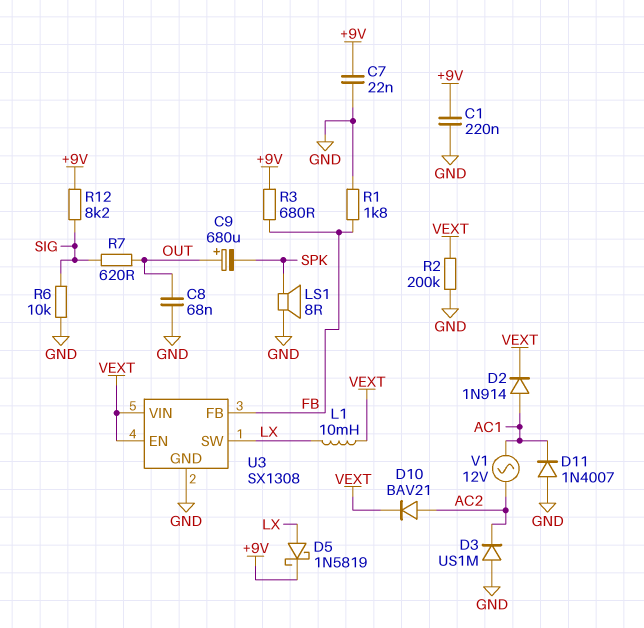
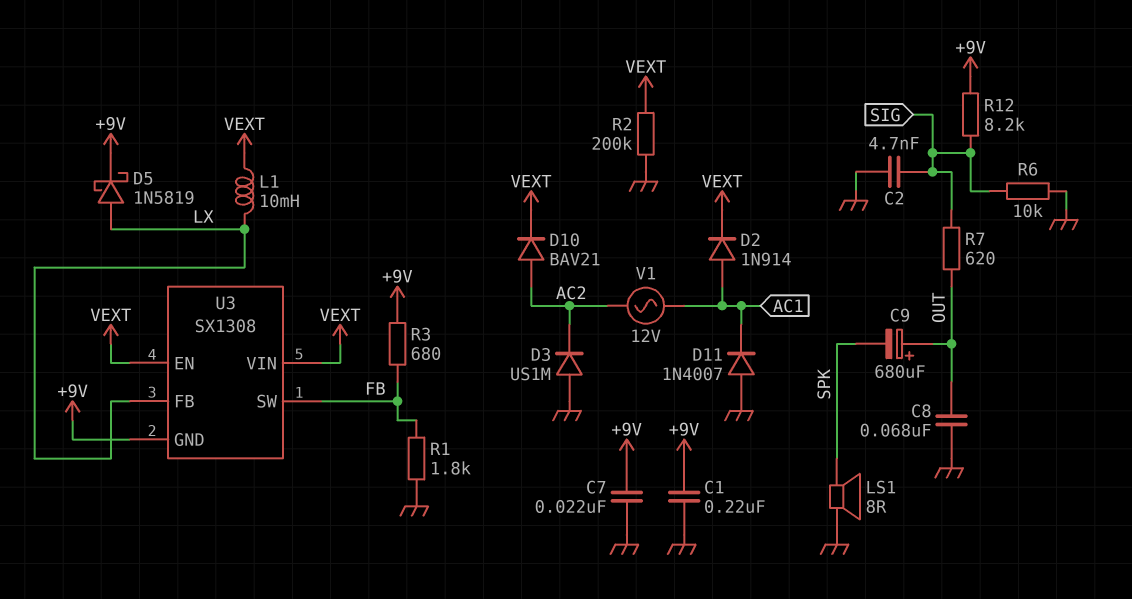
C2: none -> 4.7nF (GND, SIG)
U3 pin FB: FB -> LX
U3 pin GND: GND -> +9V
U3 pin SW: LX -> FB

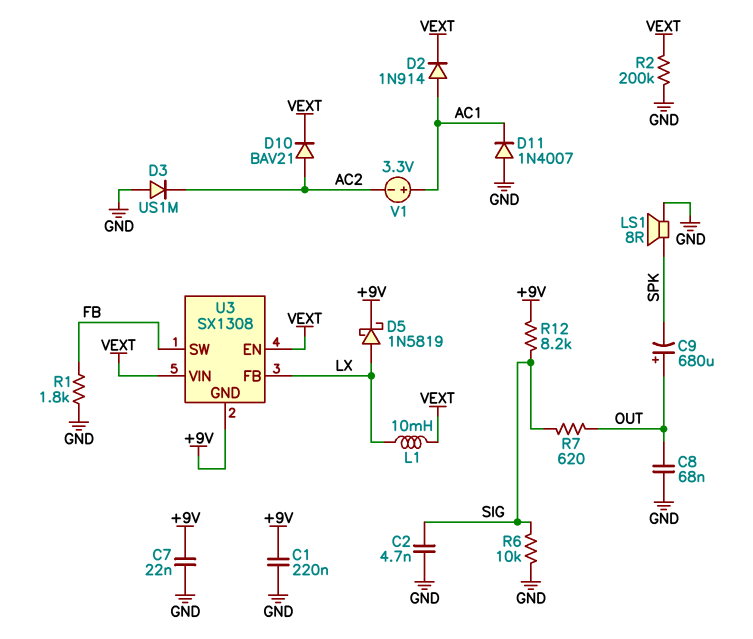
R3: 680 (+9V, FB) -> none
V1: AC 12V (AC1, AC2) -> 3.3V (plus AC1, minus AC2)

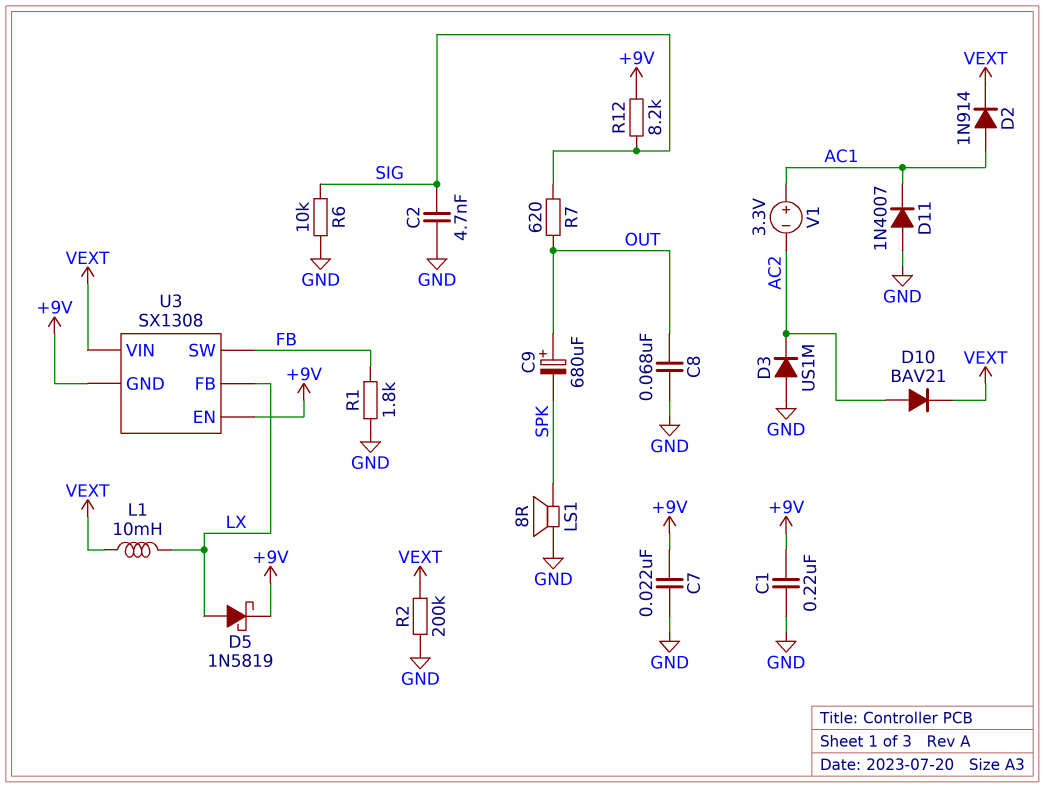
U3 pin EN: VEXT -> +9V

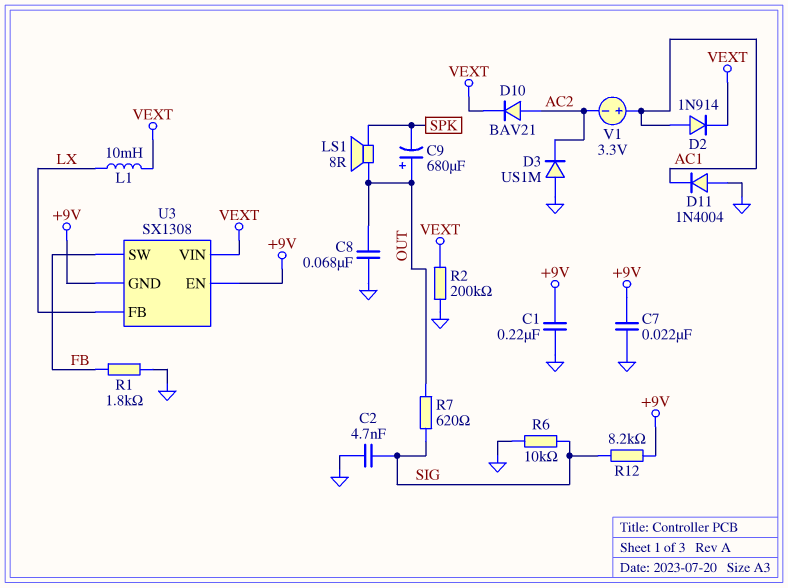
D5: schottky 1N5819 (A LX, K +9V) -> none
D11: diode 1N4007 (A GND, K AC1) -> diode 1N4004 (A GND, K AC1)
LS1: speaker 8R (GND, SPK) -> speaker 8R (OUT, SPK)

